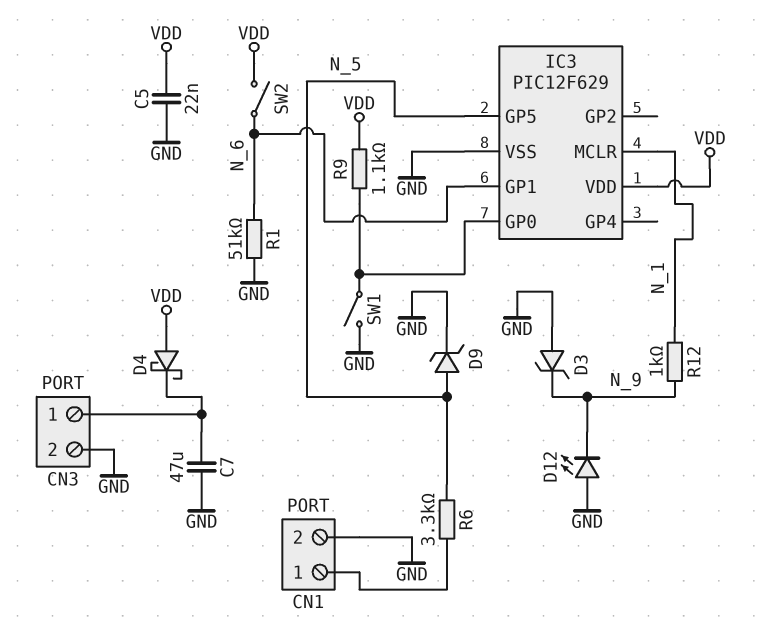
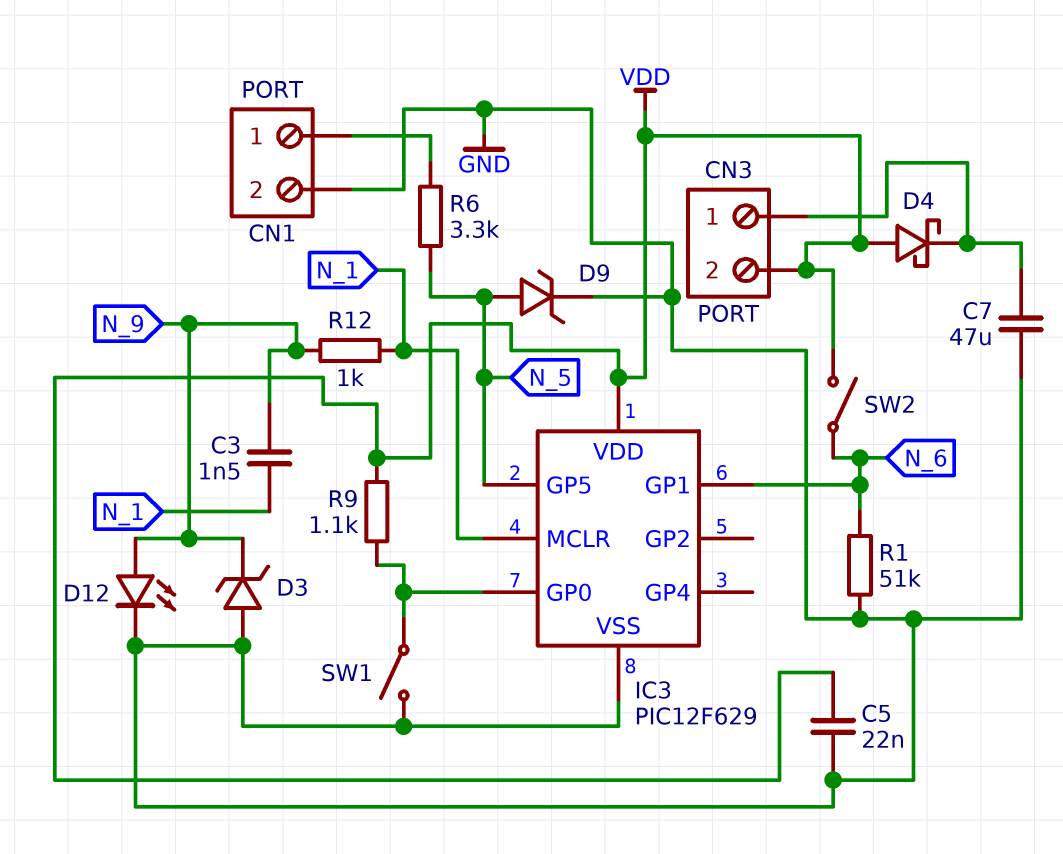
C3: none -> 1.5nF (N_1, N_9)
CN3 pin 2: GND -> VDD
D12: LED (A GND, K N_9) -> LED (A N_9, K GND)

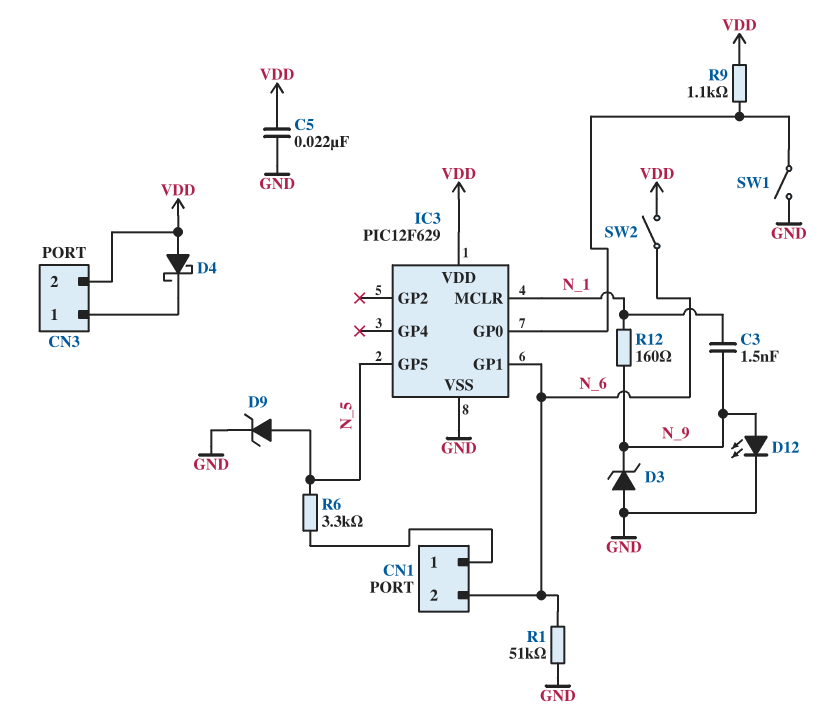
C7: 47uF (CN3/1, GND) -> none
CN1 pin 2: GND -> N_6
R12: 1k (N_1, N_9) -> 160 (N_1, N_9)

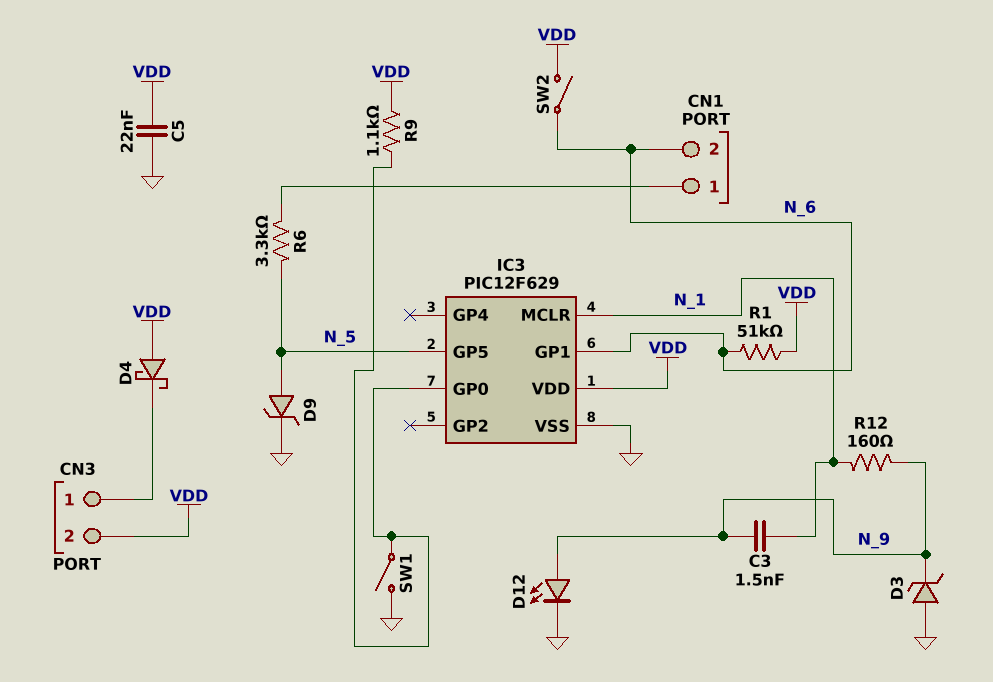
R1: 51k (GND, N_6) -> 51k (N_6, VDD)

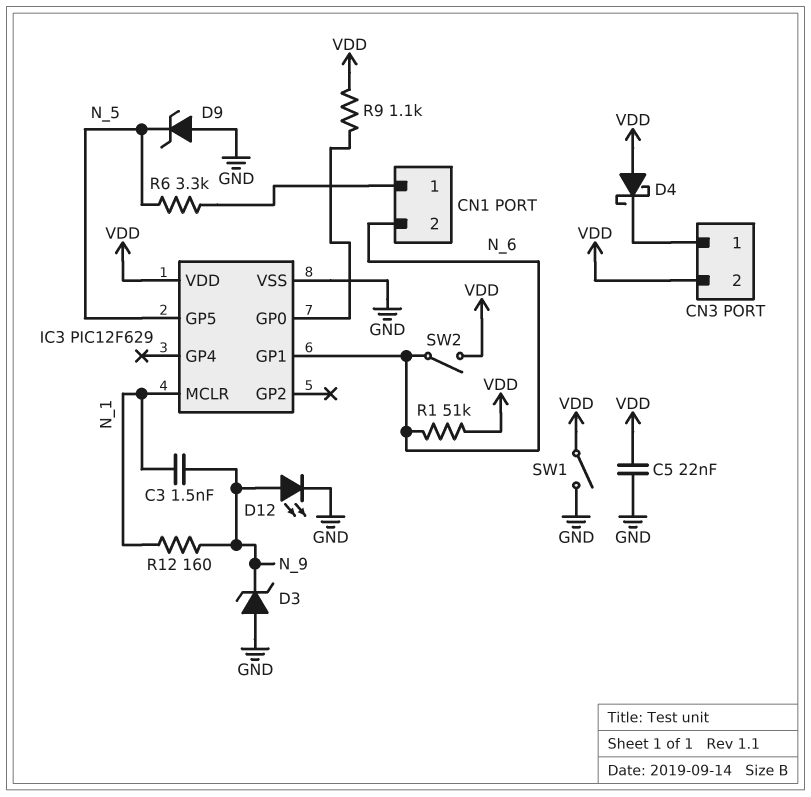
D9: zener (A N_5, K GND) -> zener (A GND, K N_5)
SW1: switch (GND, IC3/GP0) -> switch (GND, VDD)

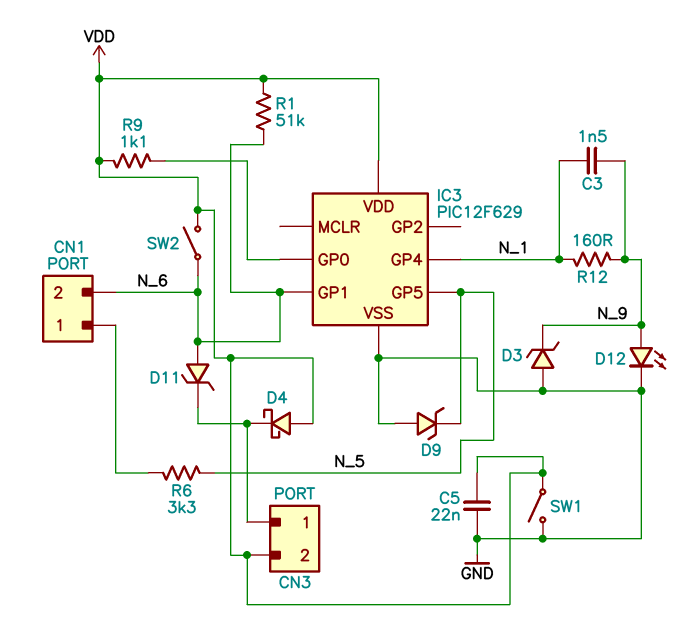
D11: none -> zener (A N_6, K CN3/1)
IC3 pin GP4: none -> N_1
IC3 pin MCLR: N_1 -> none

